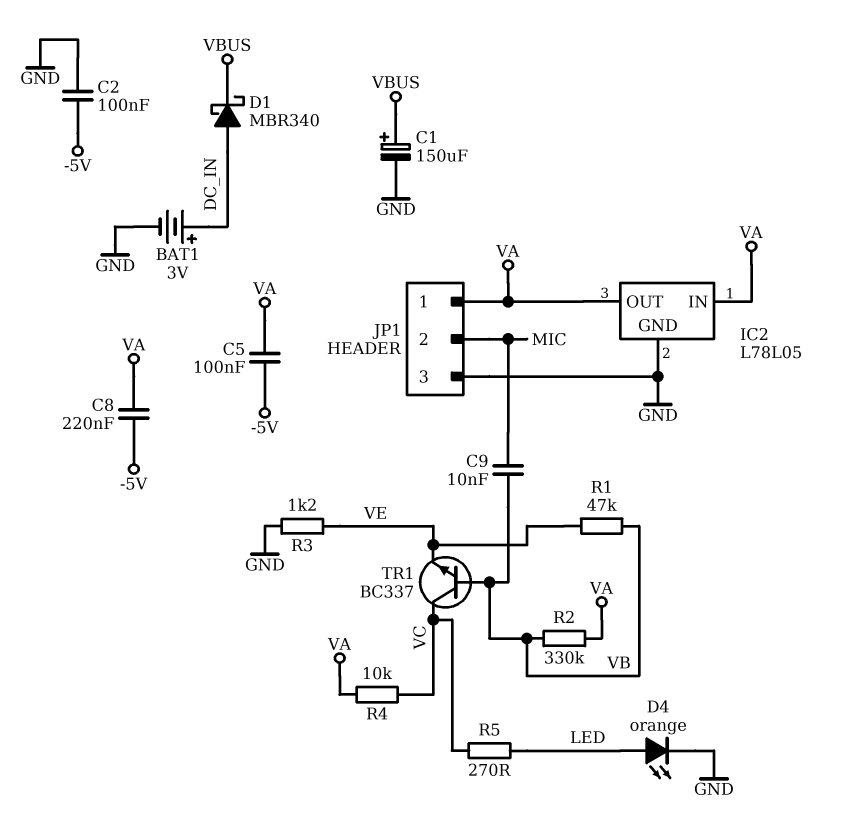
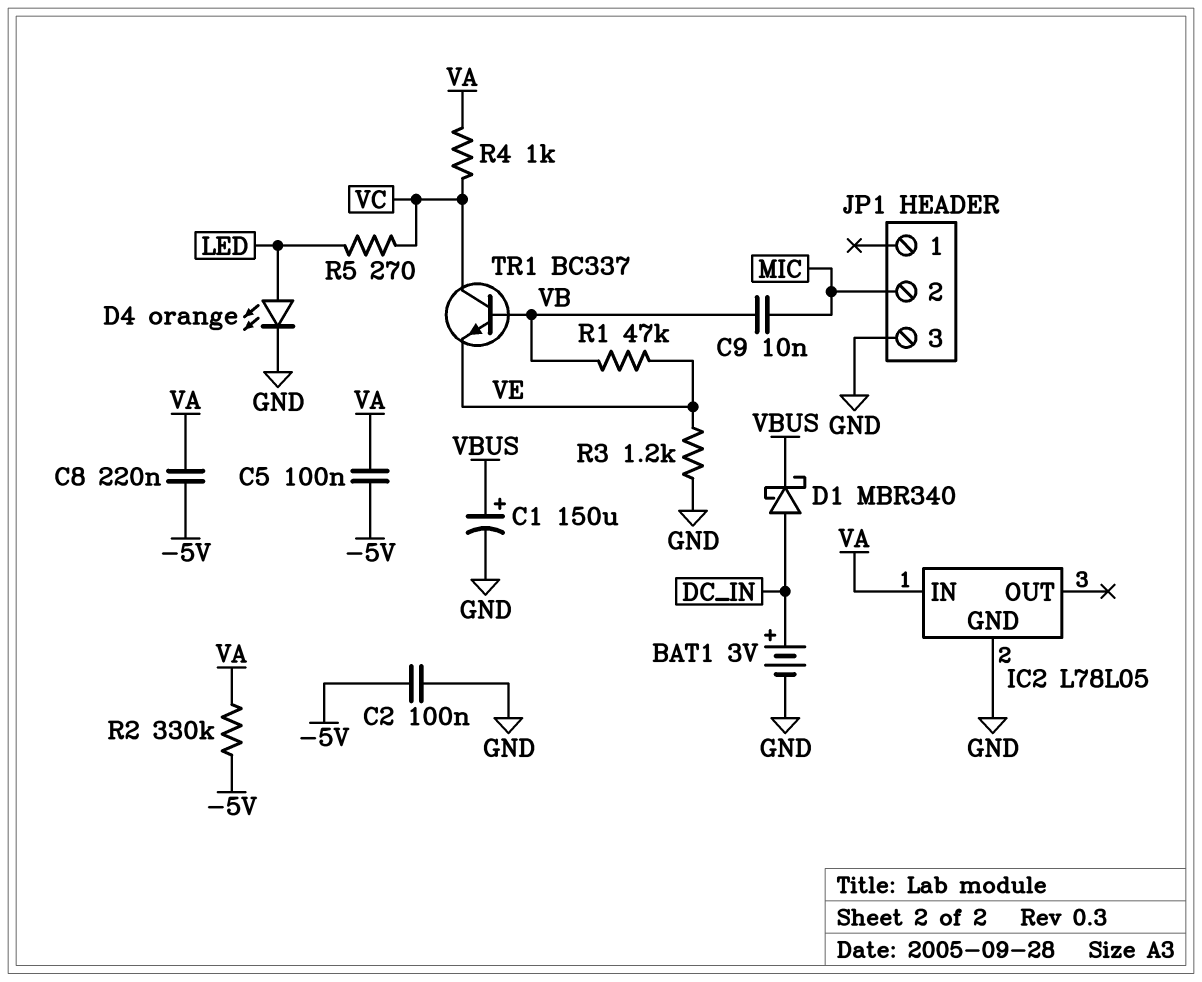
IC2 pin OUT: VA -> none
JP1 pin 1: VA -> none
R2: 330k (VA, VB) -> 330k (-5V, VA)
R4: 10k (VA, VC) -> 1k (VA, VC)

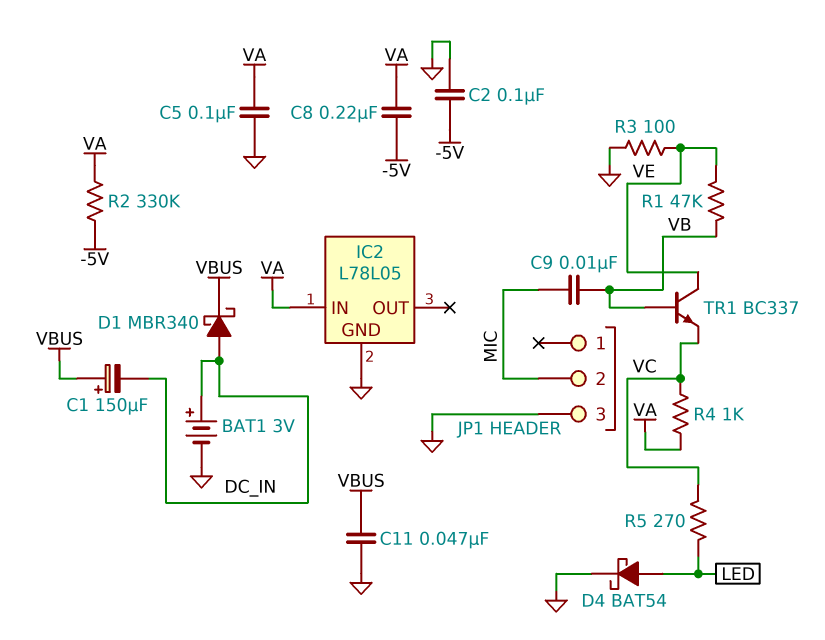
C1: 150uF (plus VBUS, minus GND) -> 150uF (plus VBUS, minus DC_IN)
C5: 100nF (-5V, VA) -> 100nF (GND, VA)
C11: none -> 47nF (GND, VBUS)
D4: LED orange (A LED, K GND) -> schottky BAT54 (A LED, K GND)
R3: 1.2k (GND, VE) -> 100 (GND, VE)
TR1: NPN BC337 (B VB, C VC, E VE) -> NPN BC337 (B VB, C VE, E VC)

